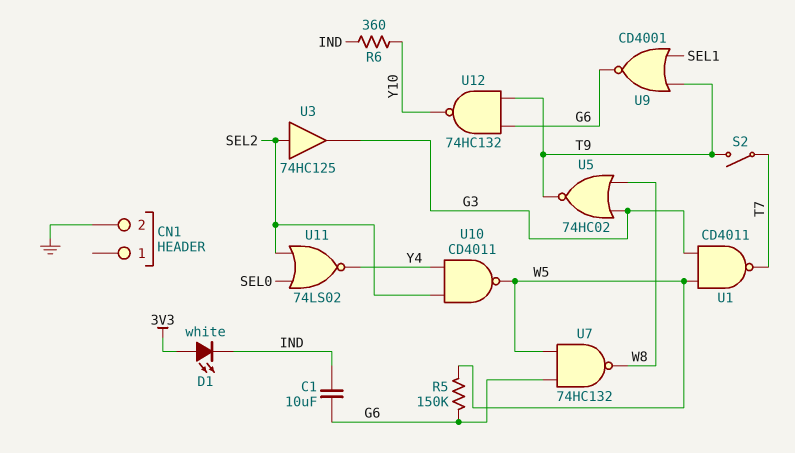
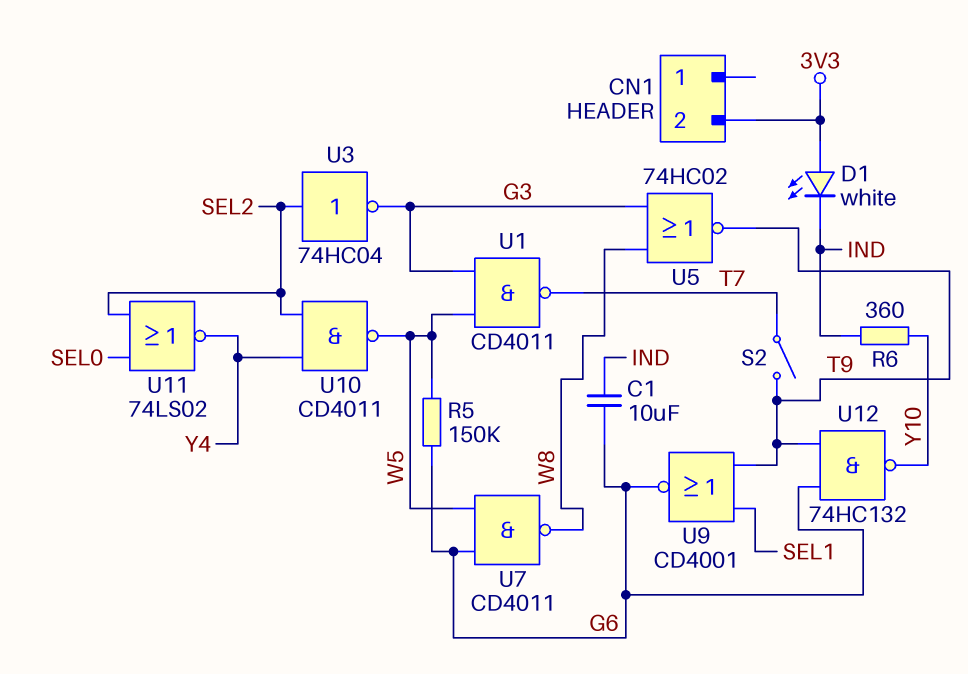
CN1 pin 2: GND -> 3V3
U3: buffer 74HC125 (in SEL2, out G3) -> NOT 74HC04 (in SEL2, out G3)
U7: NAND 74HC132 (in G6, in W5, out W8) -> NAND CD4011 (in G6, in W5, out W8)

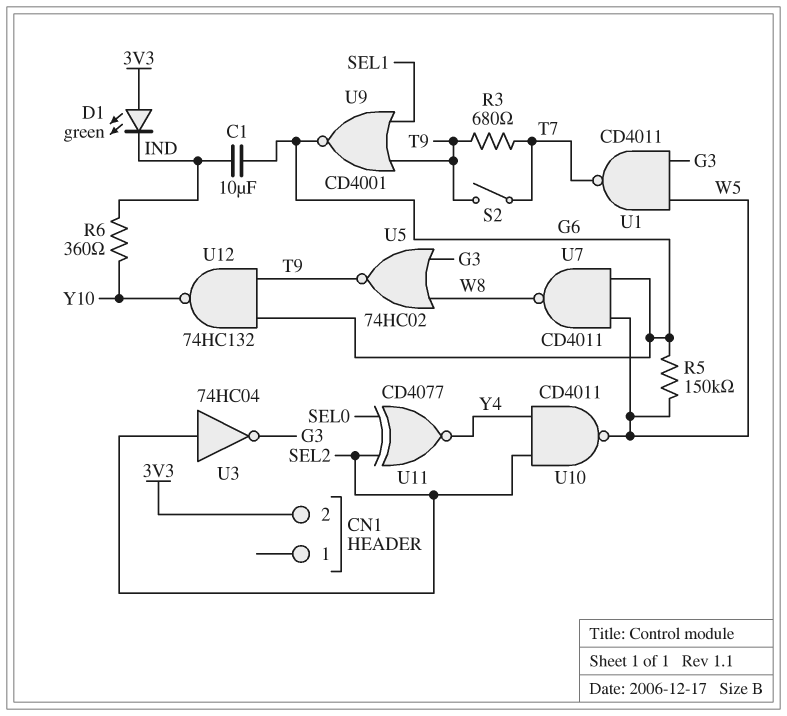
D1: LED white (A 3V3, K IND) -> LED green (A 3V3, K IND)
R3: none -> 680 (T7, T9)
U11: NOR 74LS02 (in SEL0, in SEL2, out Y4) -> XNOR CD4077 (in SEL0, in SEL2, out Y4)

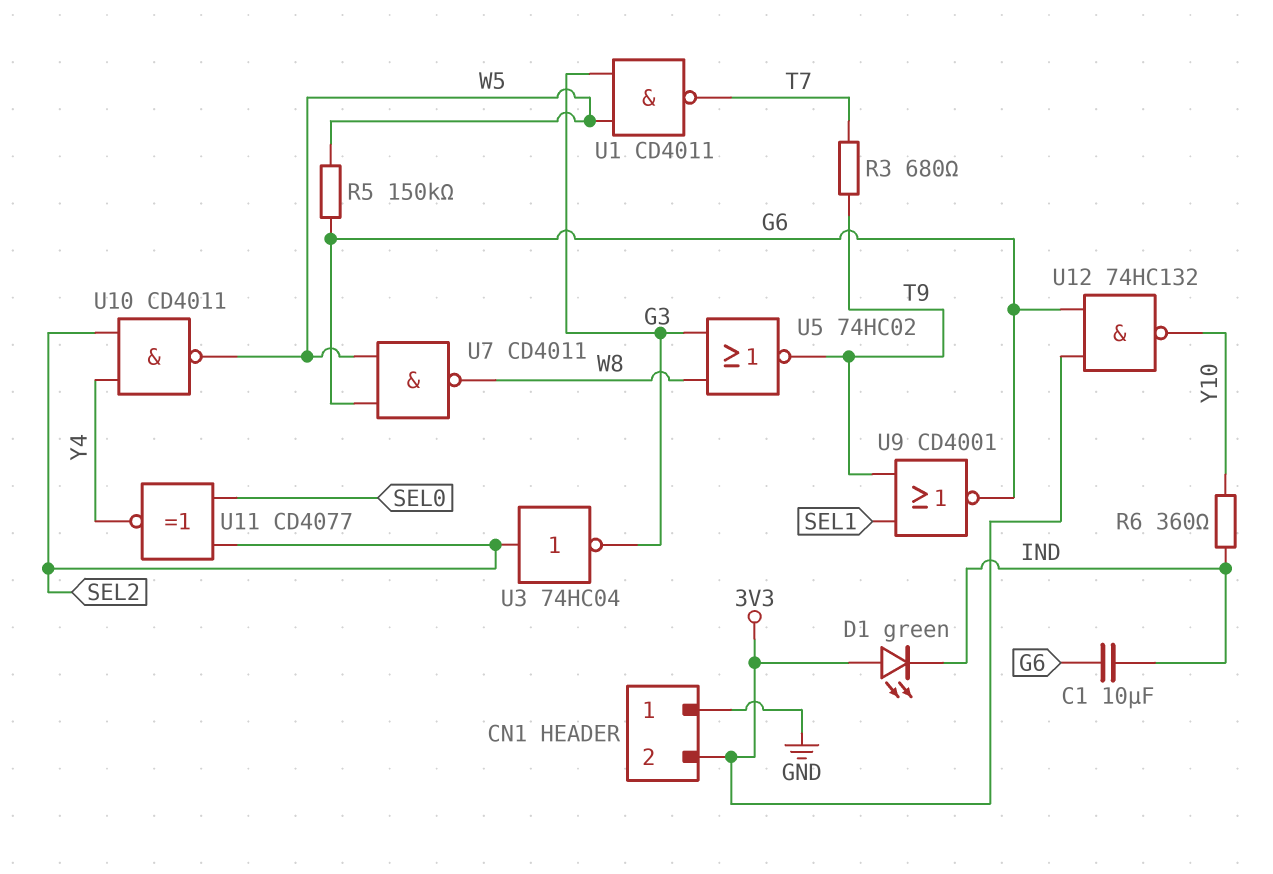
CN1 pin 1: none -> GND
S2: switch (T7, T9) -> none
U12: NAND 74HC132 (in G6, in T9, out Y10) -> NAND 74HC132 (in 3V3, in G6, out Y10)

